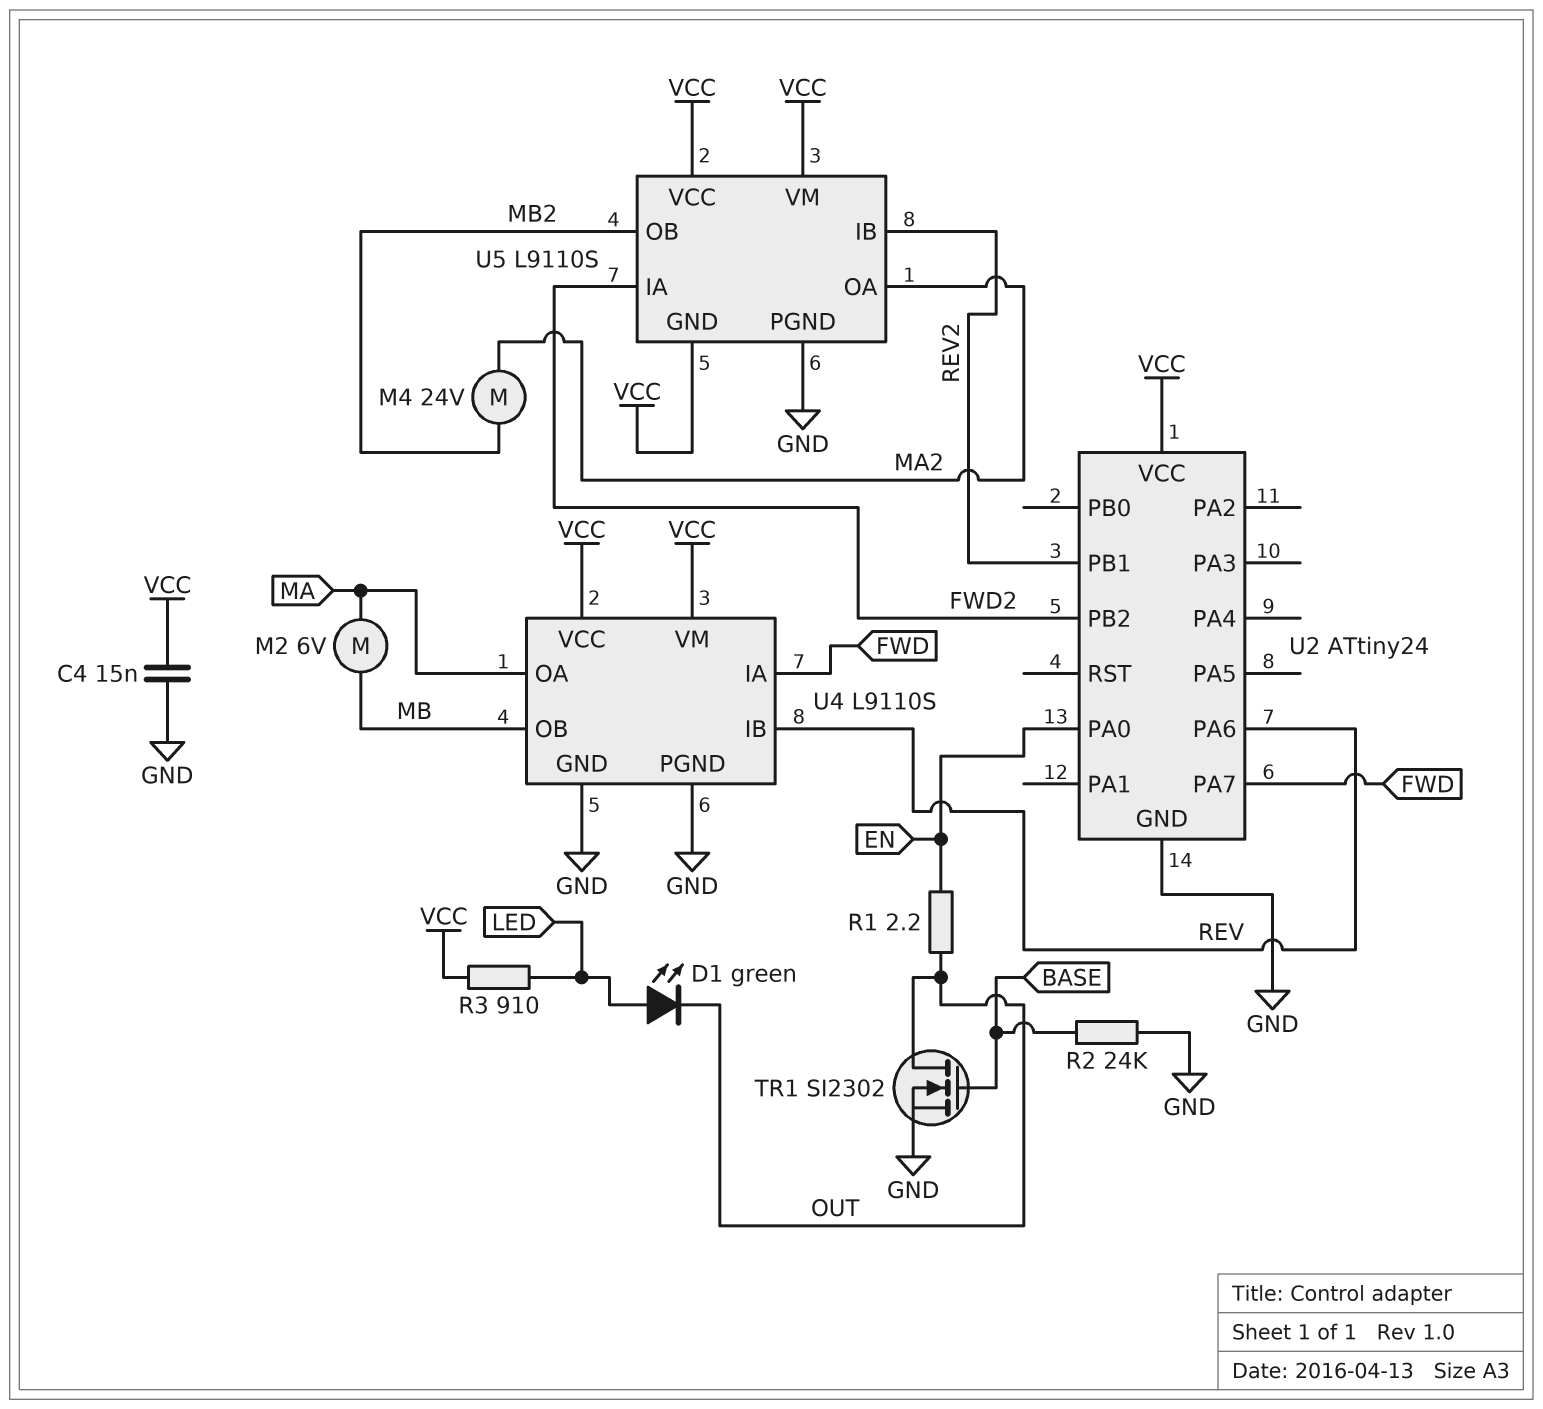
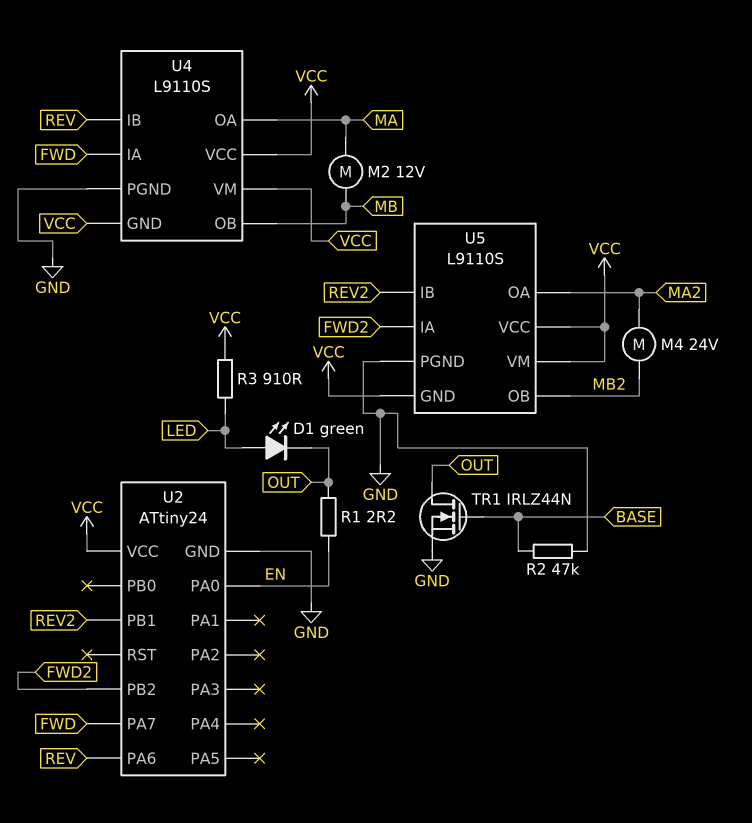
C4: 15nF (GND, VCC) -> none
M2: motor 6V (MA, MB) -> motor 12V (MA, MB)
R2: 24k (BASE, GND) -> 47k (BASE, GND)
TR1: NMOS SI2302 (G BASE, D OUT, S GND) -> NMOS IRLZ44N (G BASE, D OUT, S GND)
U4 pin GND: GND -> VCC

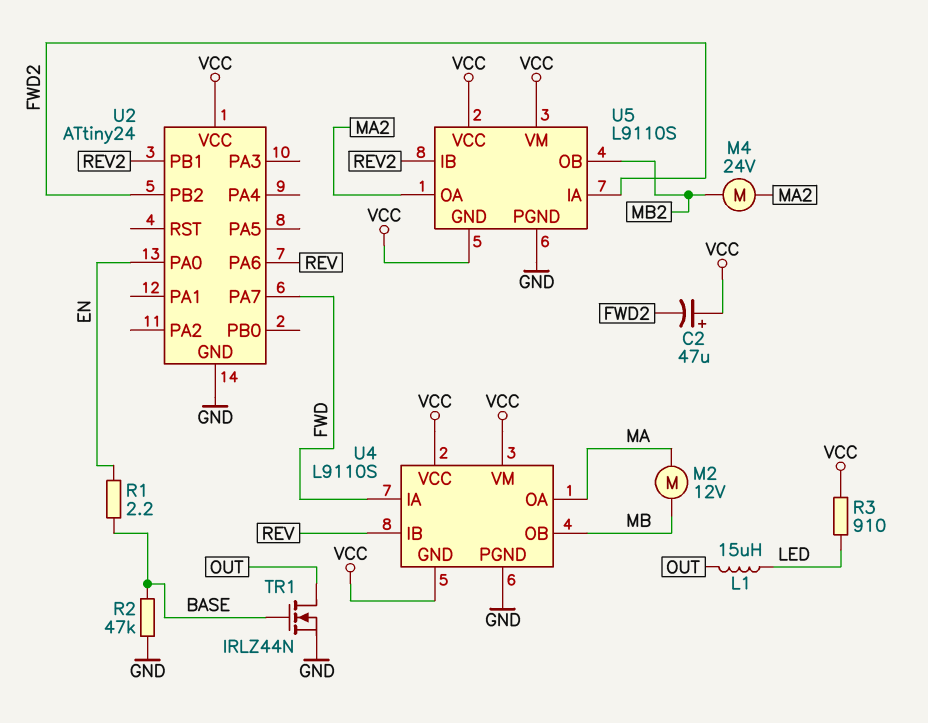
C2: none -> 47uF (plus VCC, minus FWD2)
D1: LED green (A LED, K OUT) -> none
L1: none -> 15uH (LED, OUT)
R1: 2.2 (EN, OUT) -> 2.2 (BASE, EN)

